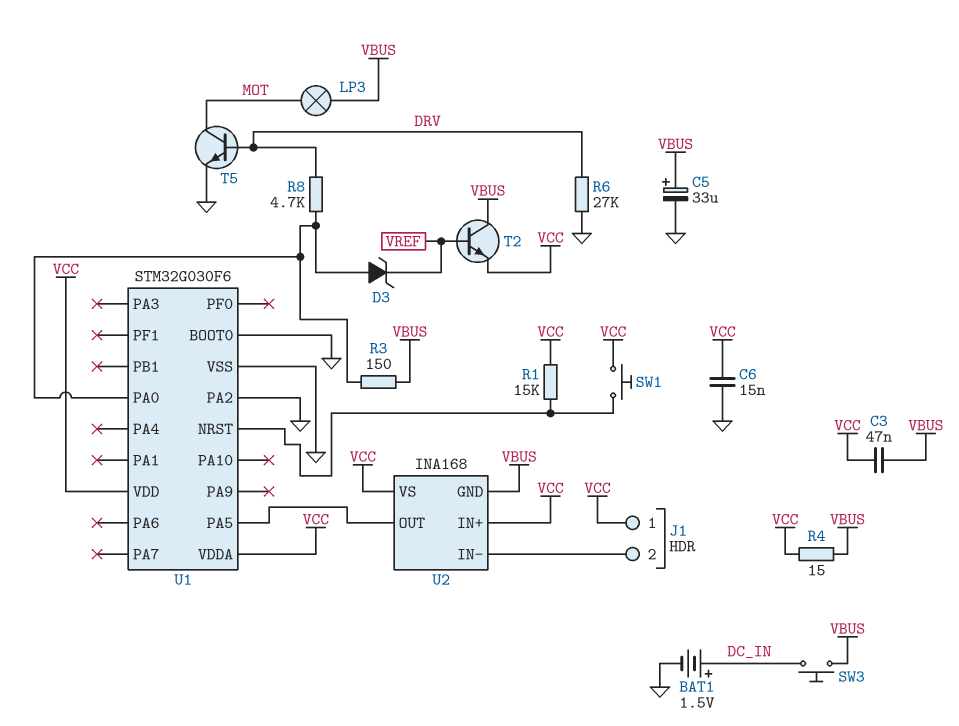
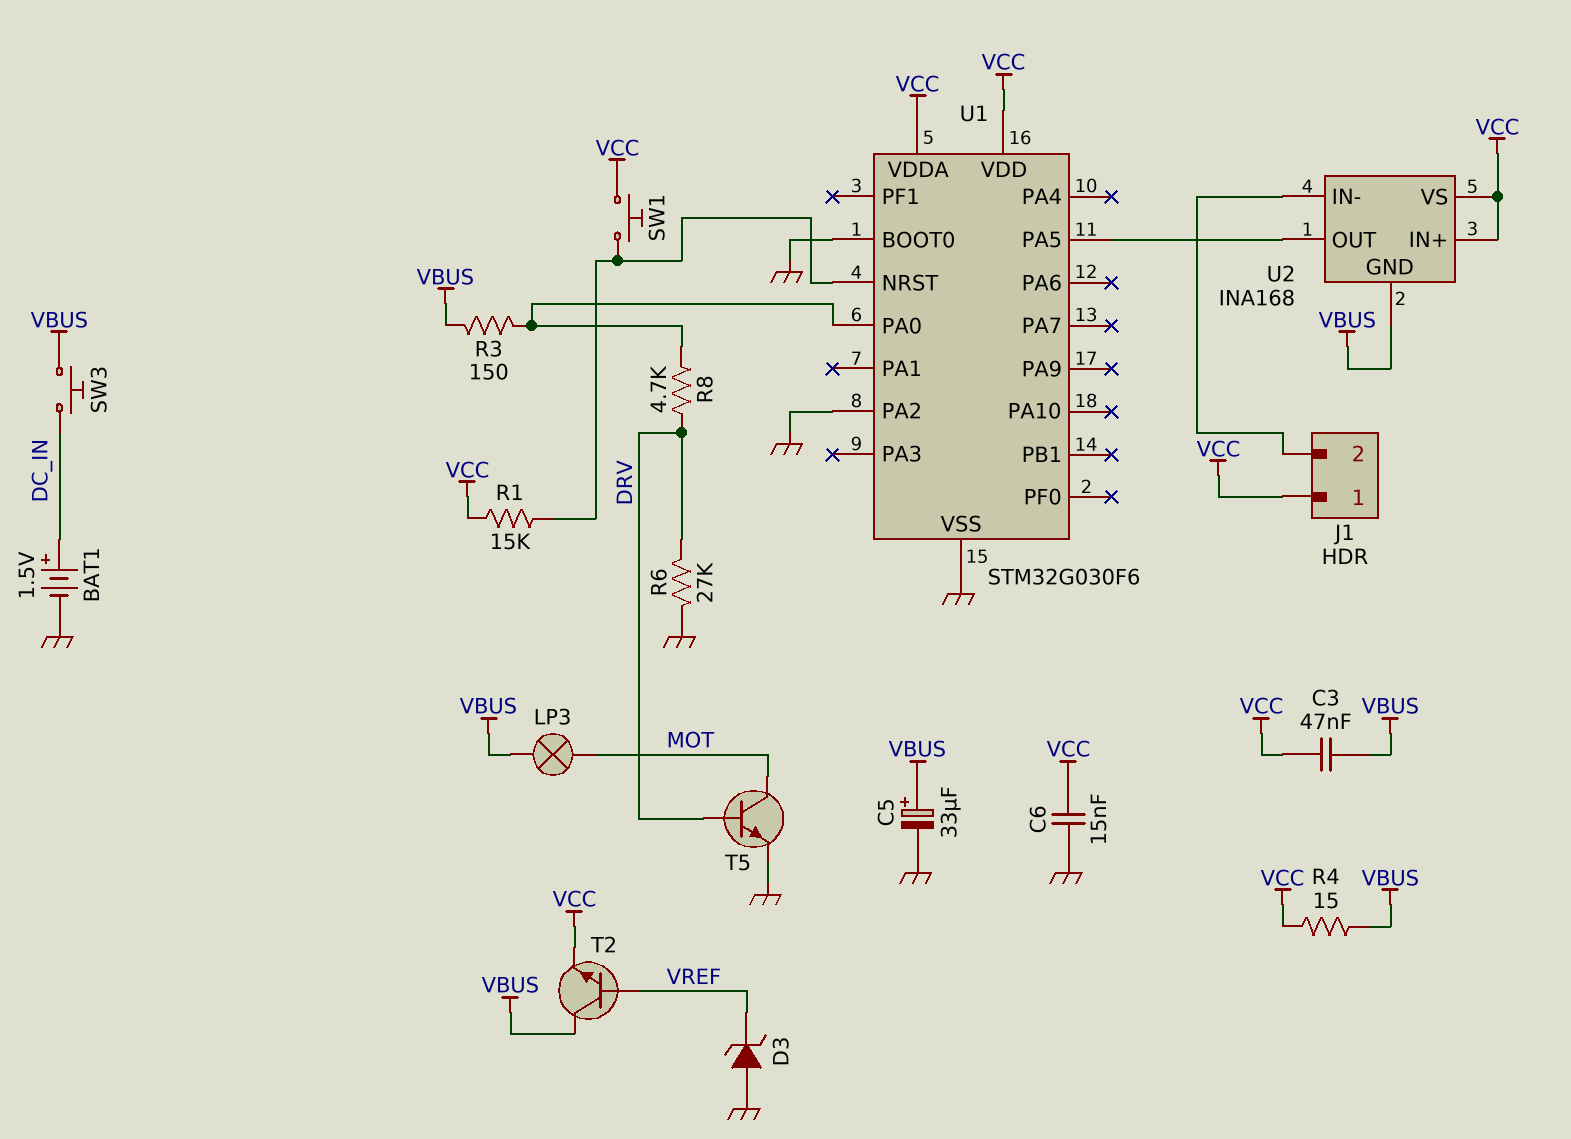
D3: zener (A U1/PA0, K VREF) -> zener (A GND, K VREF)

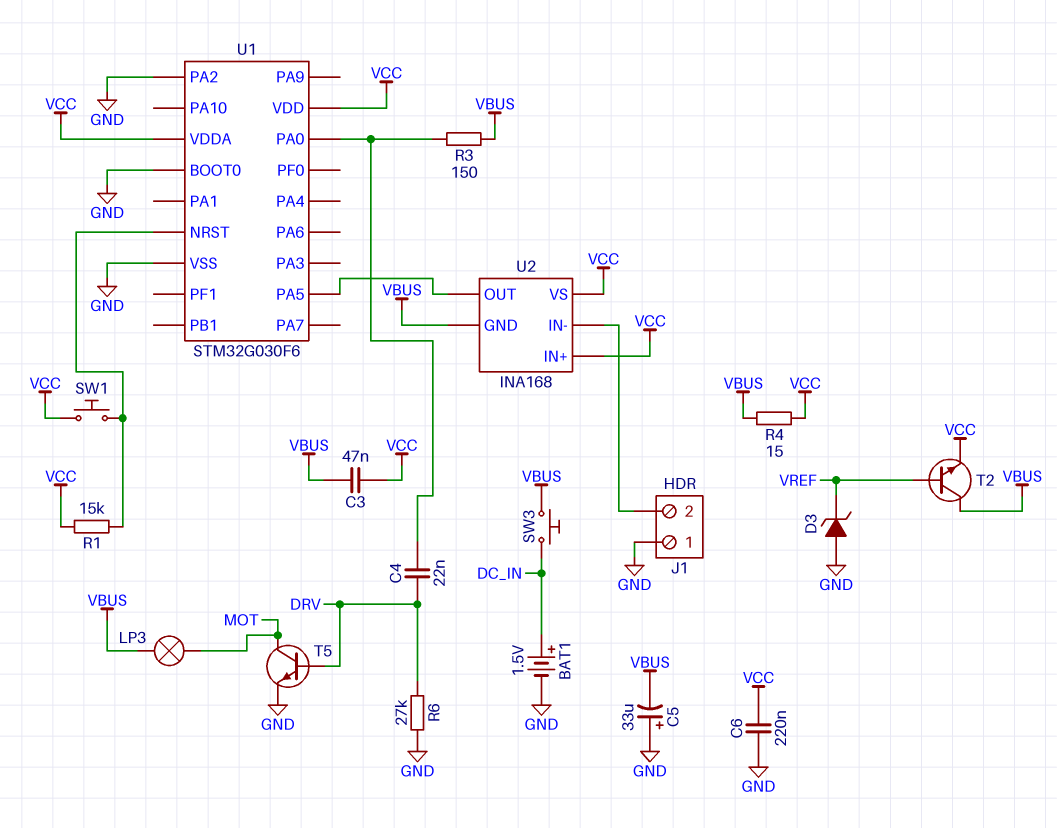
C4: none -> 22nF (DRV, U1/PA0)
C5: 33uF (plus VBUS, minus GND) -> 33uF (plus GND, minus VBUS)
C6: 15nF (GND, VCC) -> 220nF (GND, VCC)
J1 pin 1: VCC -> GND
R8: 4.7k (DRV, U1/PA0) -> none

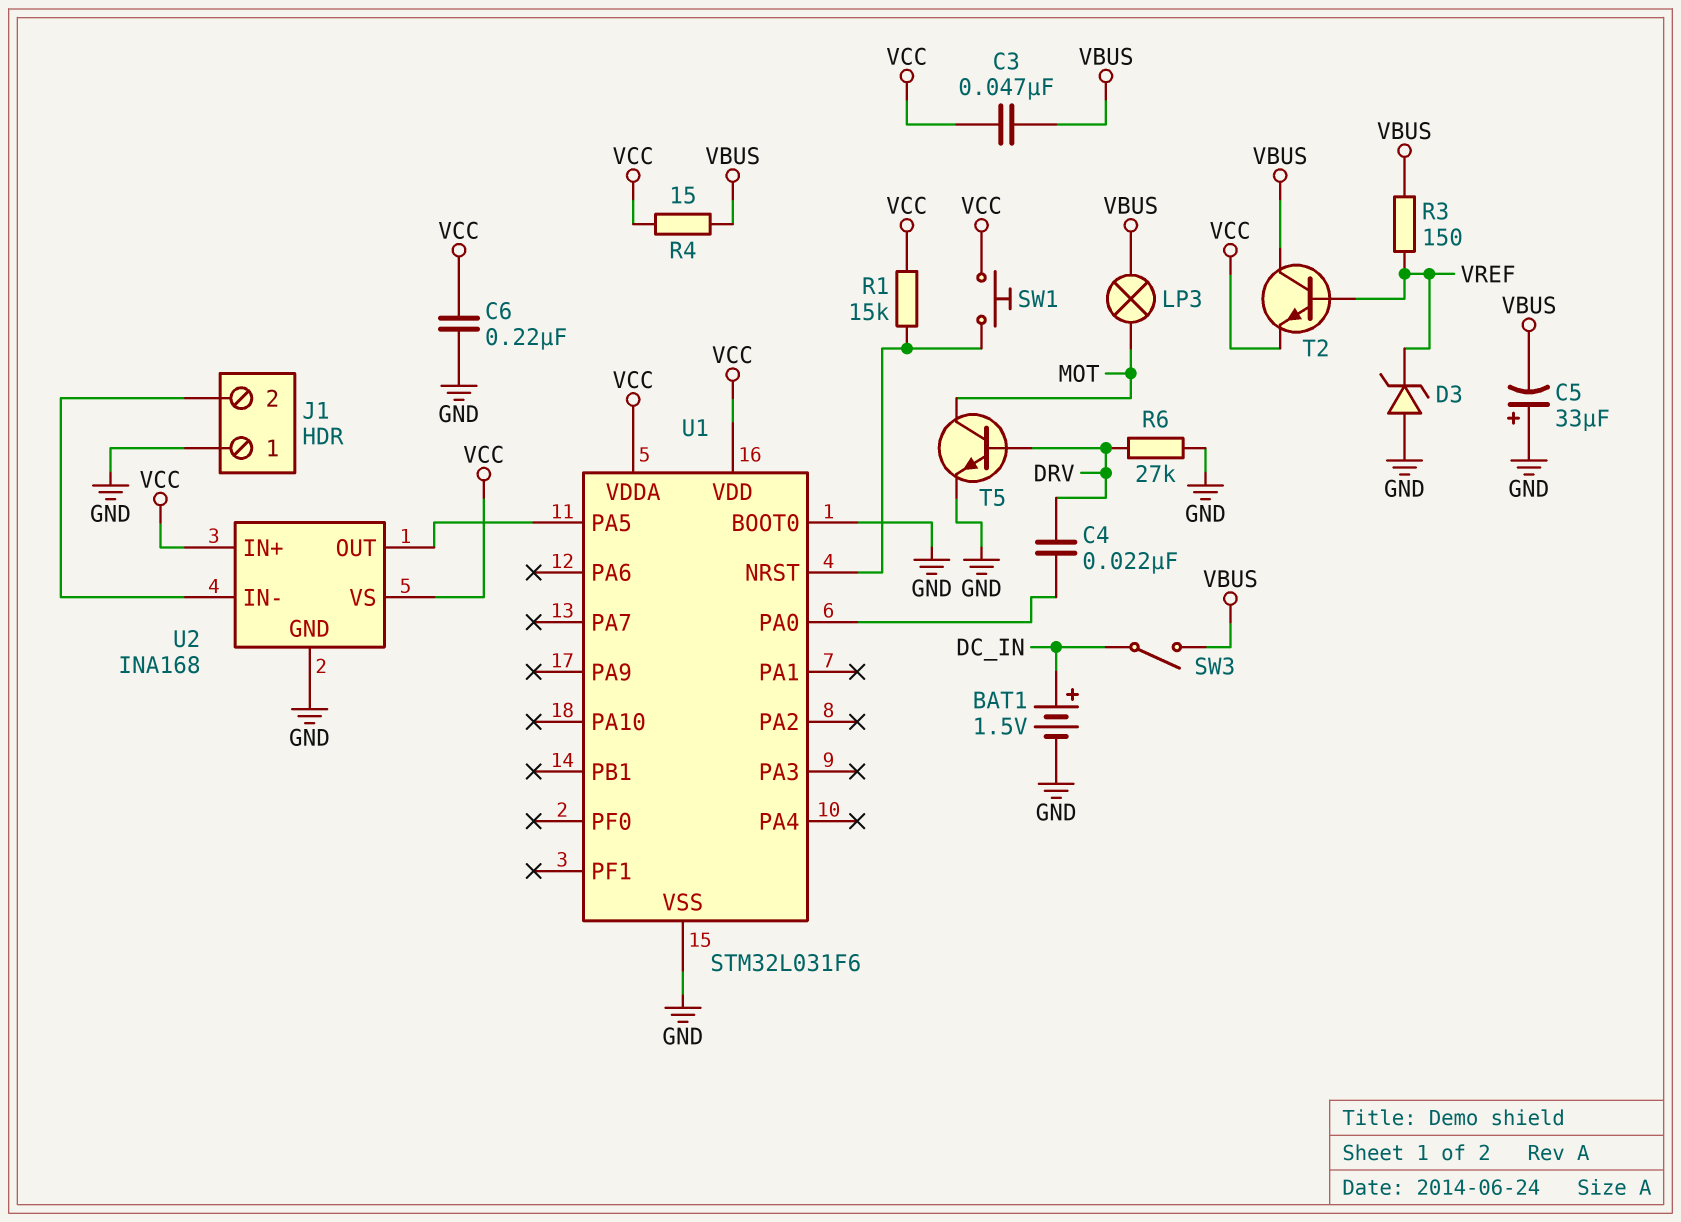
R3: 150 (U1/PA0, VBUS) -> 150 (VBUS, VREF)
SW3: button (DC_IN, VBUS) -> switch (DC_IN, VBUS)
U1: STM32G030F6 -> STM32L031F6
U1 pin PA2: GND -> none
U2 pin GND: VBUS -> GND

